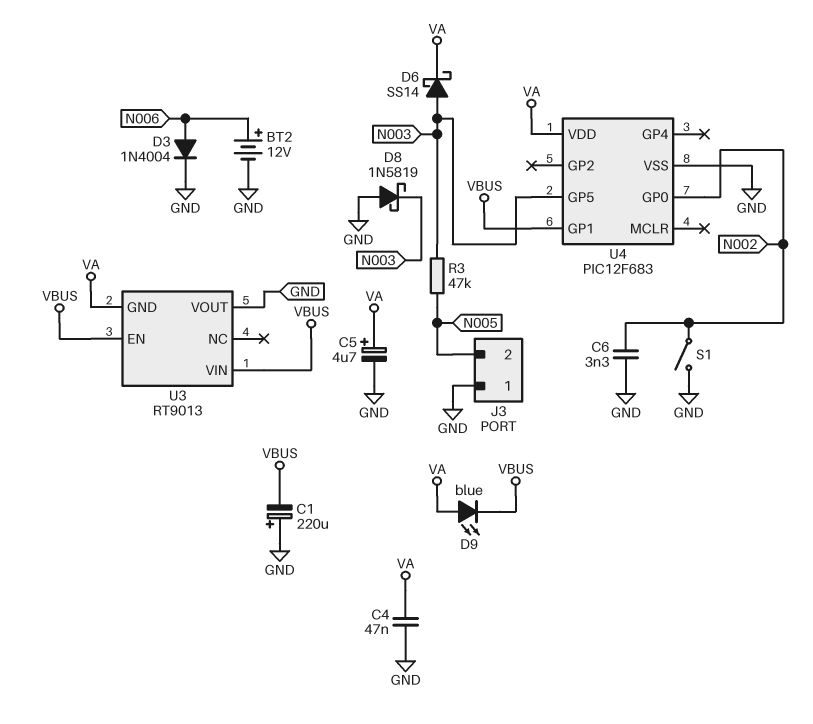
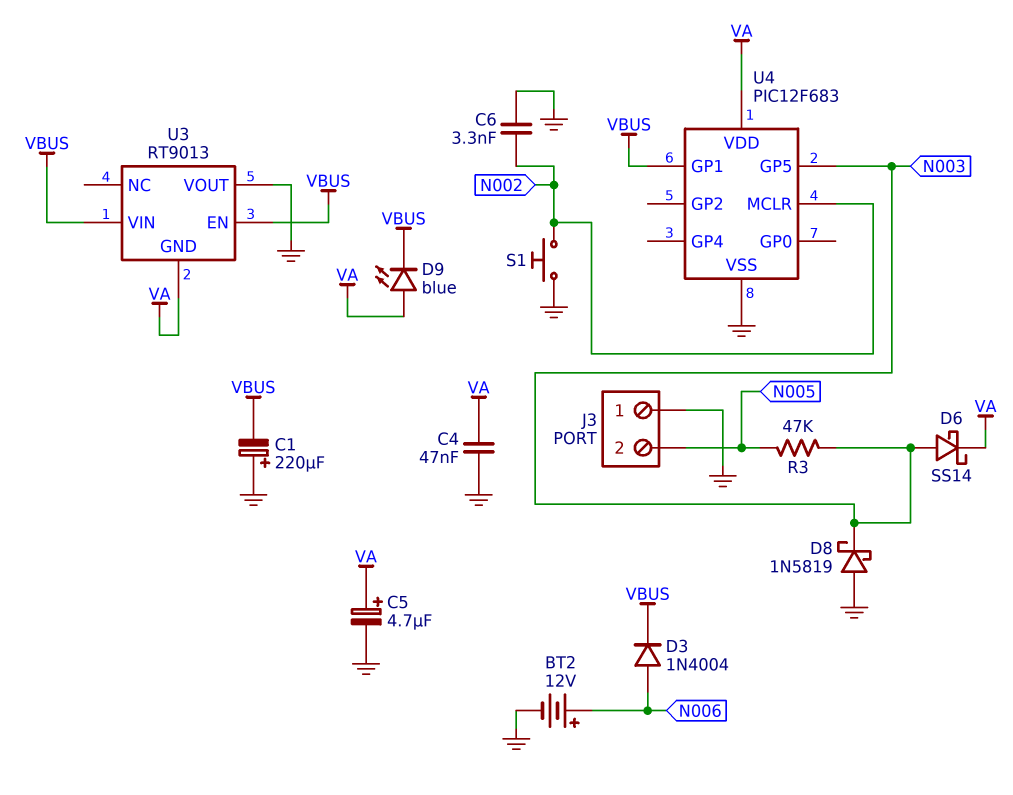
D3: diode 1N4004 (A N006, K GND) -> diode 1N4004 (A N006, K VBUS)
S1: switch (GND, N002) -> button (GND, N002)
U4 pin GP0: N002 -> none
U4 pin MCLR: none -> N002

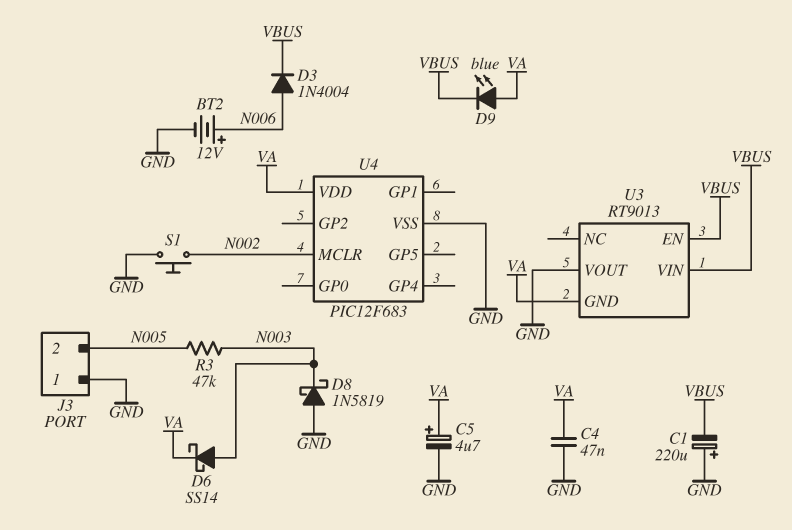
C6: 3.3nF (GND, N002) -> none
U4 pin GP1: VBUS -> none
U4 pin GP5: N003 -> none

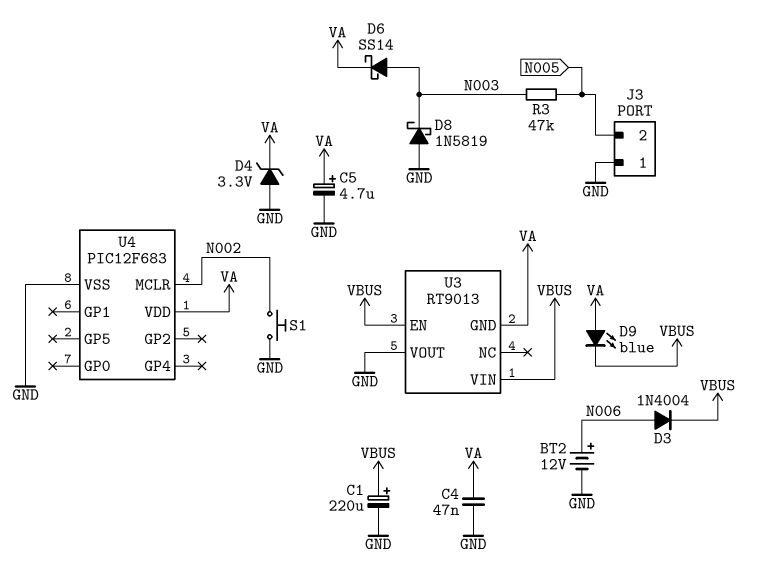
C1: 220uF (plus GND, minus VBUS) -> 220uF (plus VBUS, minus GND)
D4: none -> zener 3.3V (A GND, K VA)

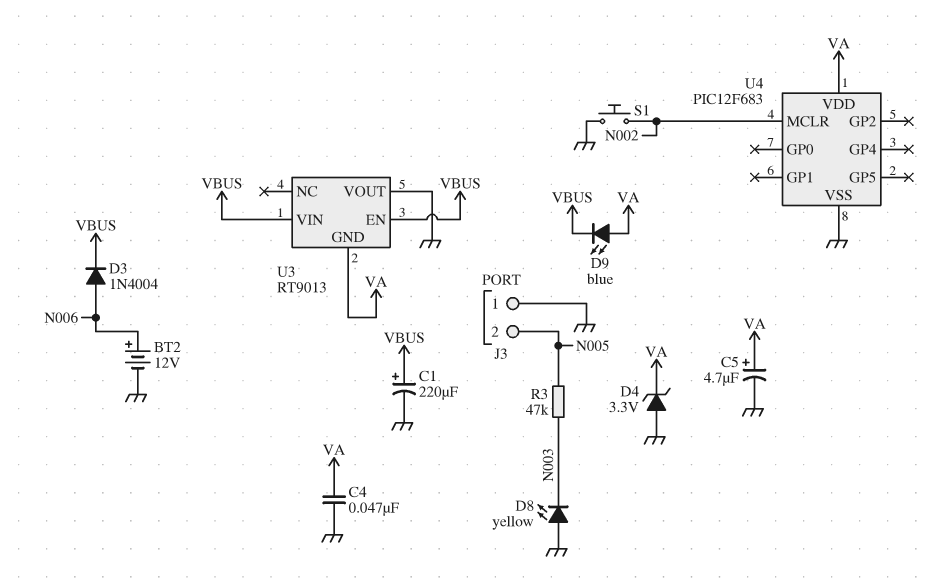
D6: schottky SS14 (A N003, K VA) -> none
D8: schottky 1N5819 (A GND, K N003) -> LED yellow (A GND, K N003)

